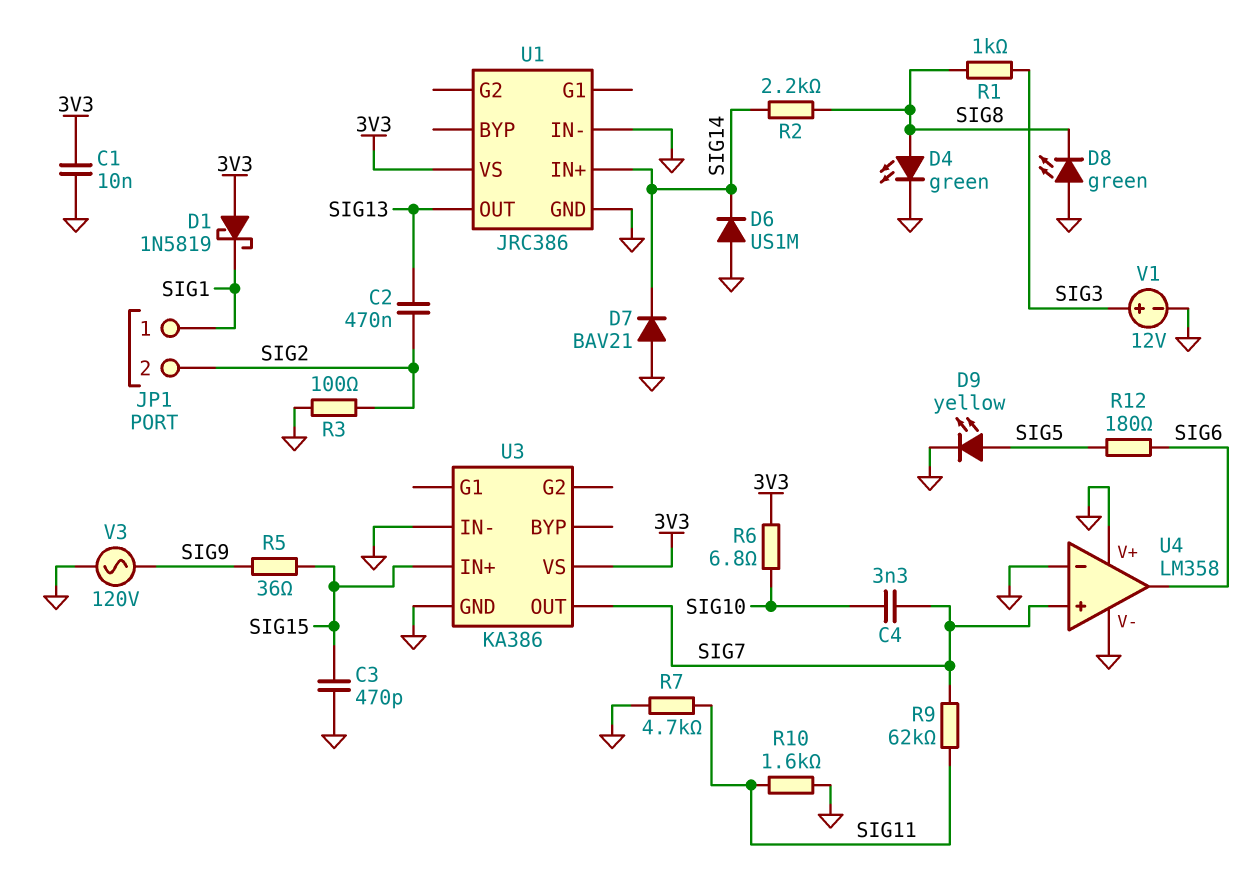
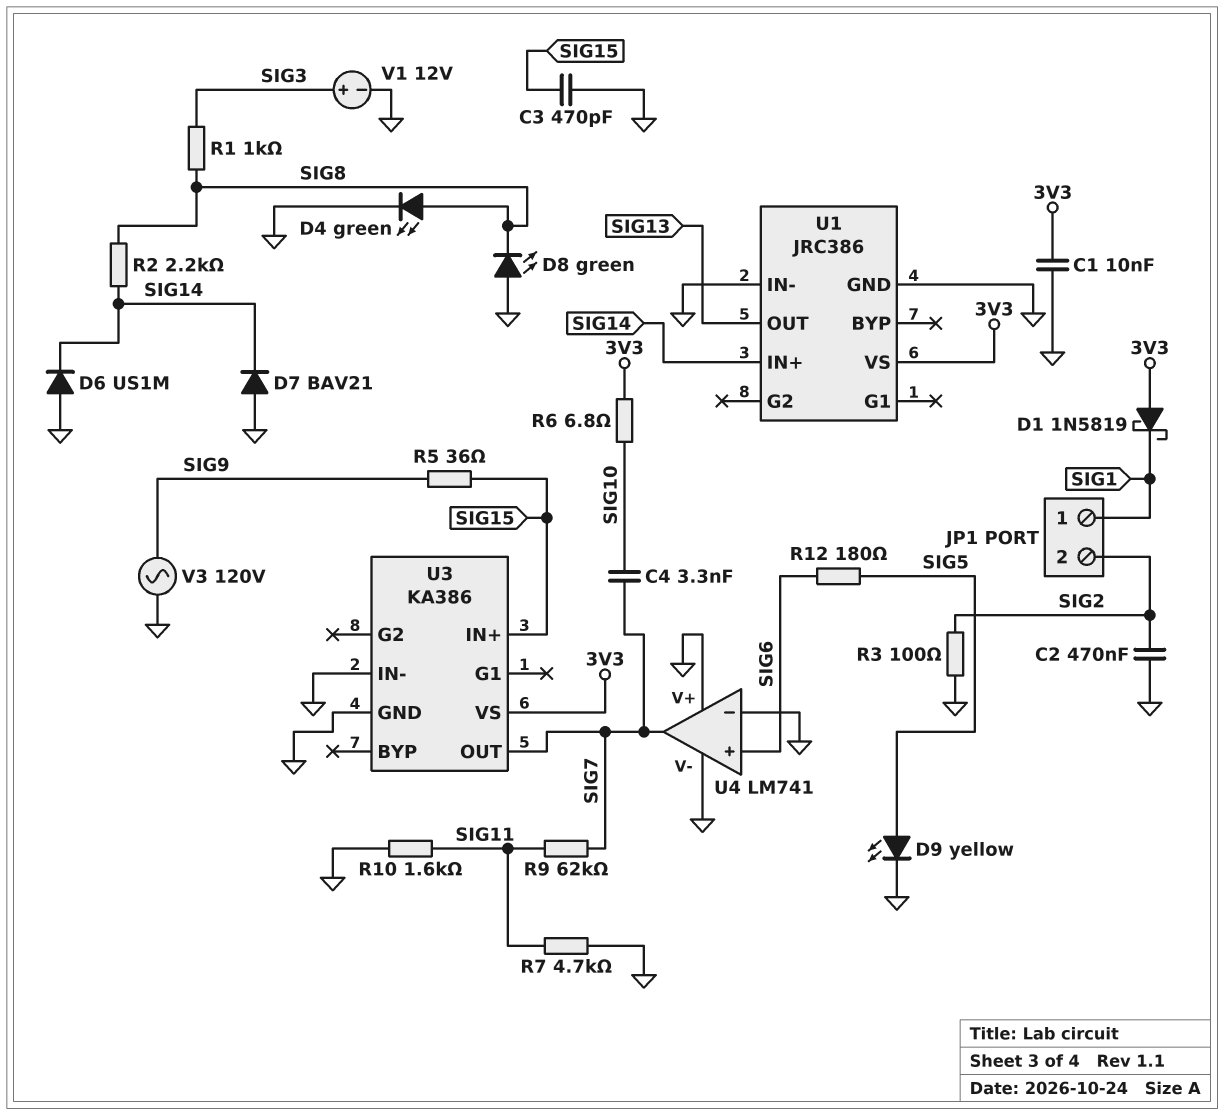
C2: 470nF (SIG2, SIG13) -> 470nF (GND, SIG2)
U4: LM358 -> LM741
U4 pin in+: SIG7 -> SIG6
U4 pin out: SIG6 -> SIG7

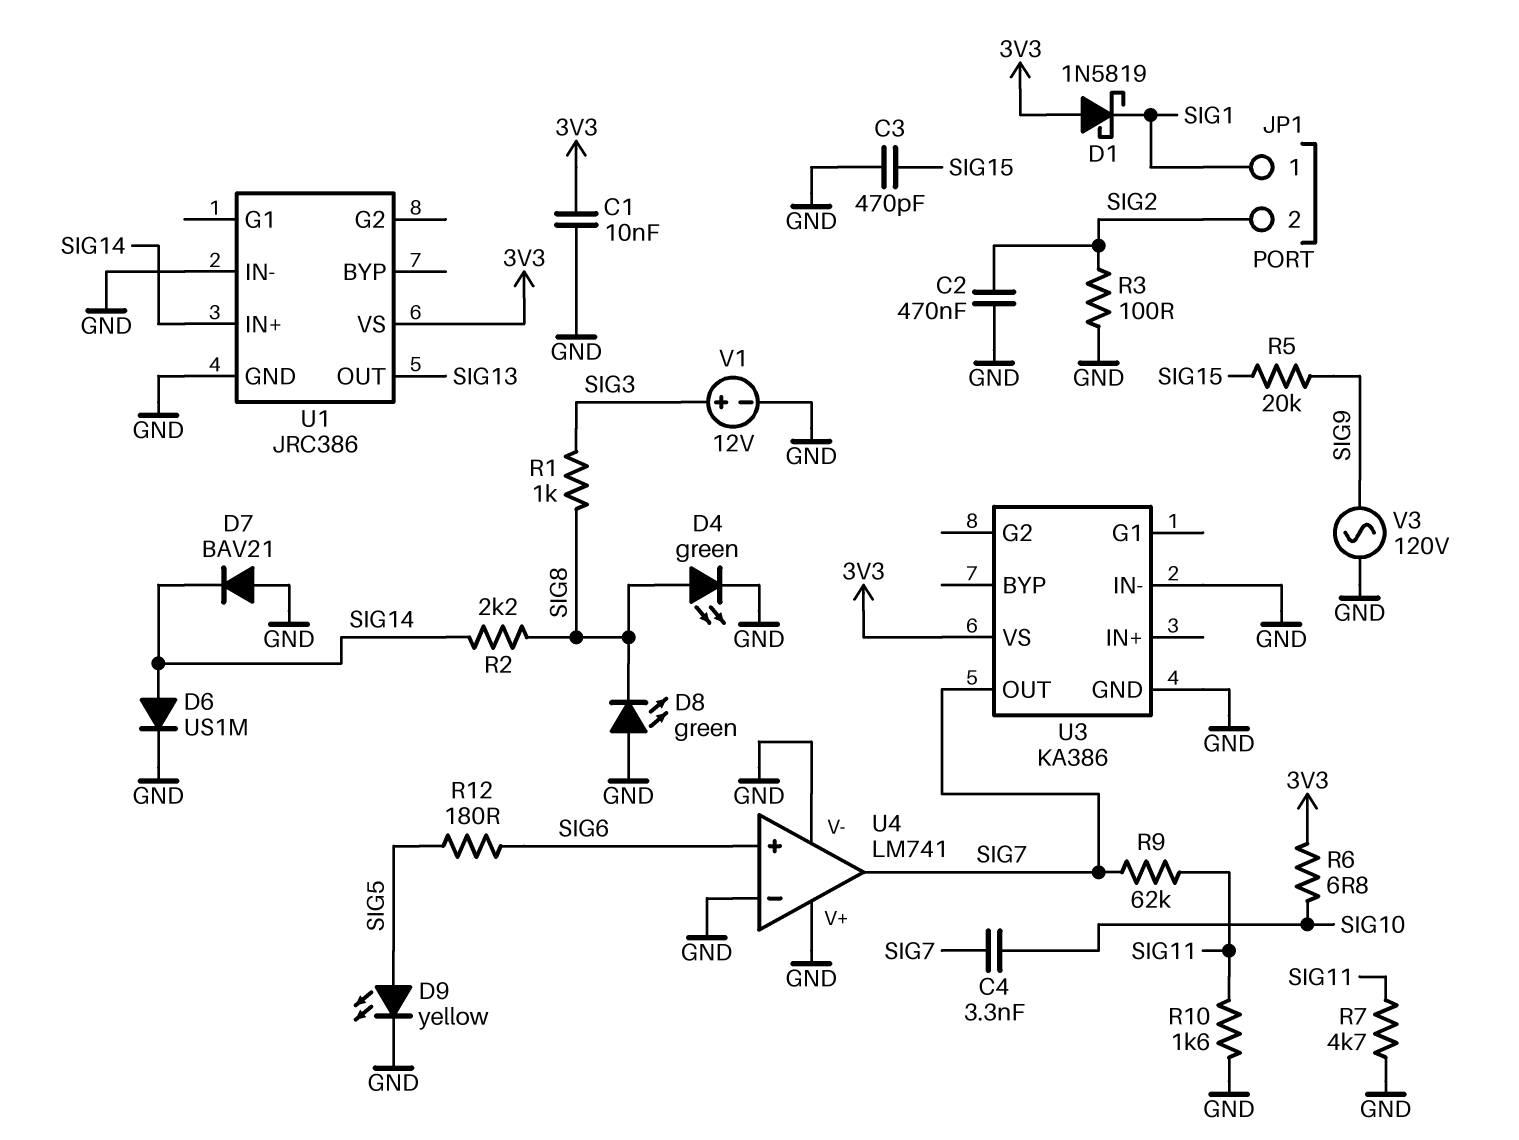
D6: diode US1M (A GND, K SIG14) -> diode US1M (A SIG14, K GND)
R5: 36 (SIG9, SIG15) -> 20k (SIG9, SIG15)
U3 pin IN+: SIG15 -> none

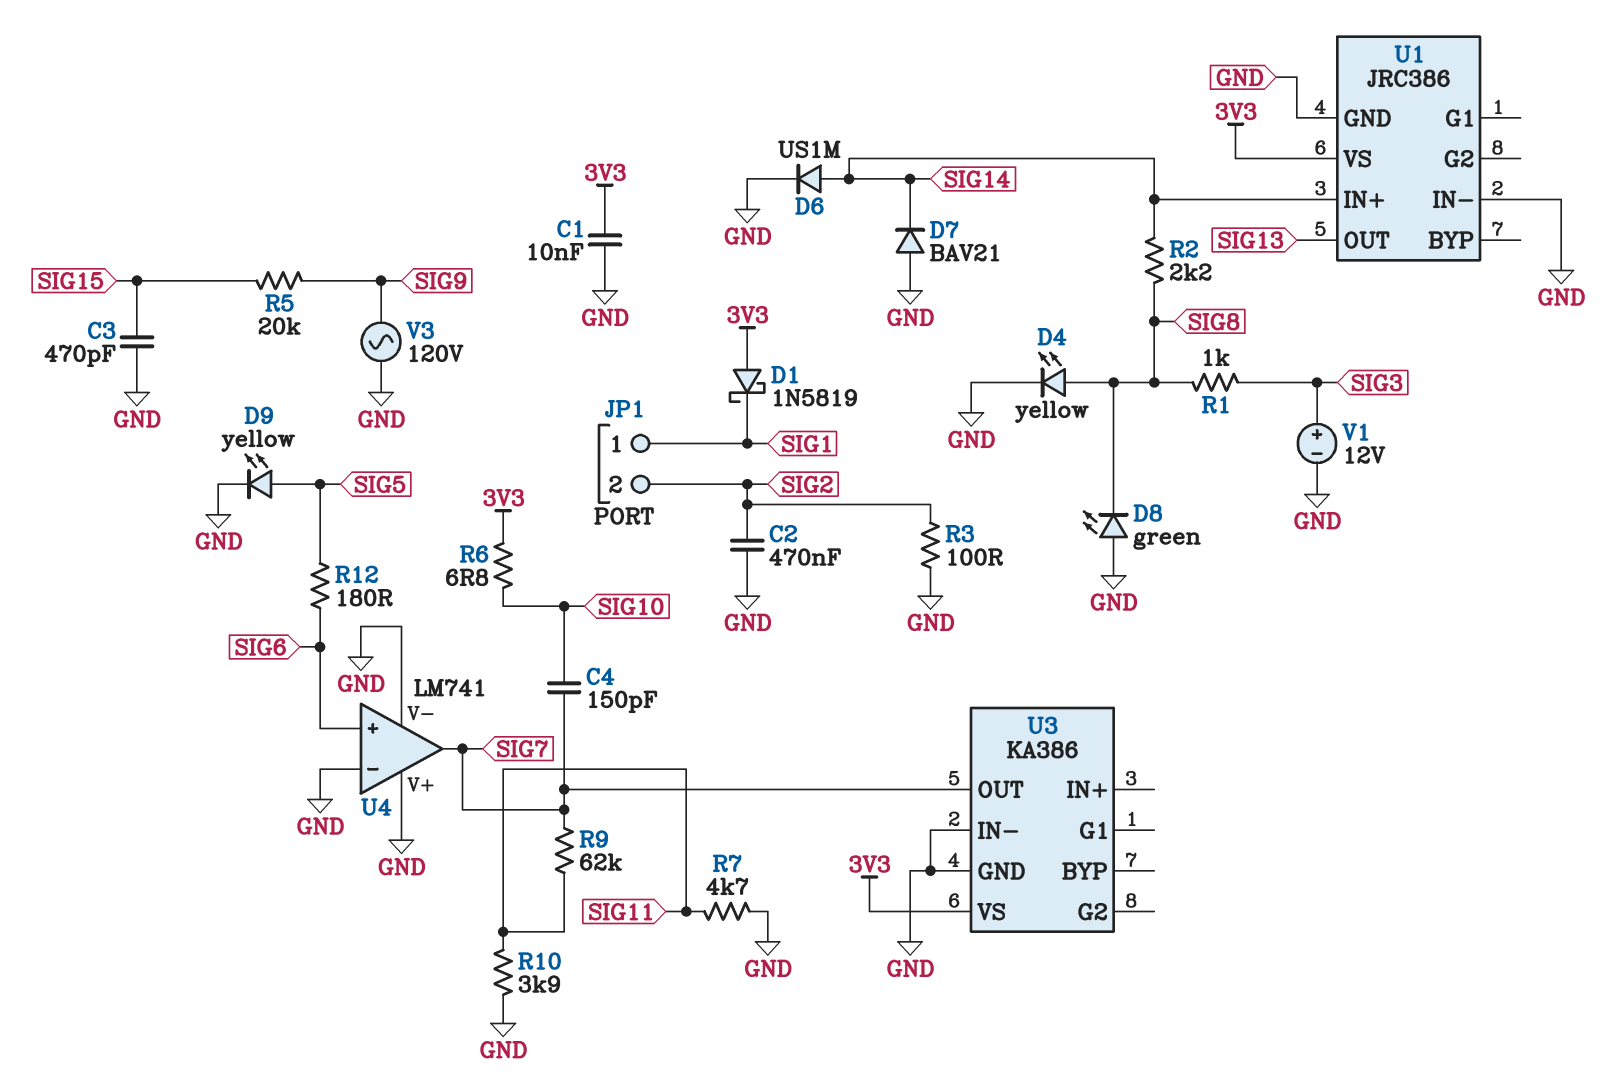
C4: 3.3nF (SIG7, SIG10) -> 150pF (SIG7, SIG10)
D4: LED green (A SIG8, K GND) -> LED yellow (A SIG8, K GND)
R10: 1.6k (GND, SIG11) -> 3.9k (GND, SIG11)

